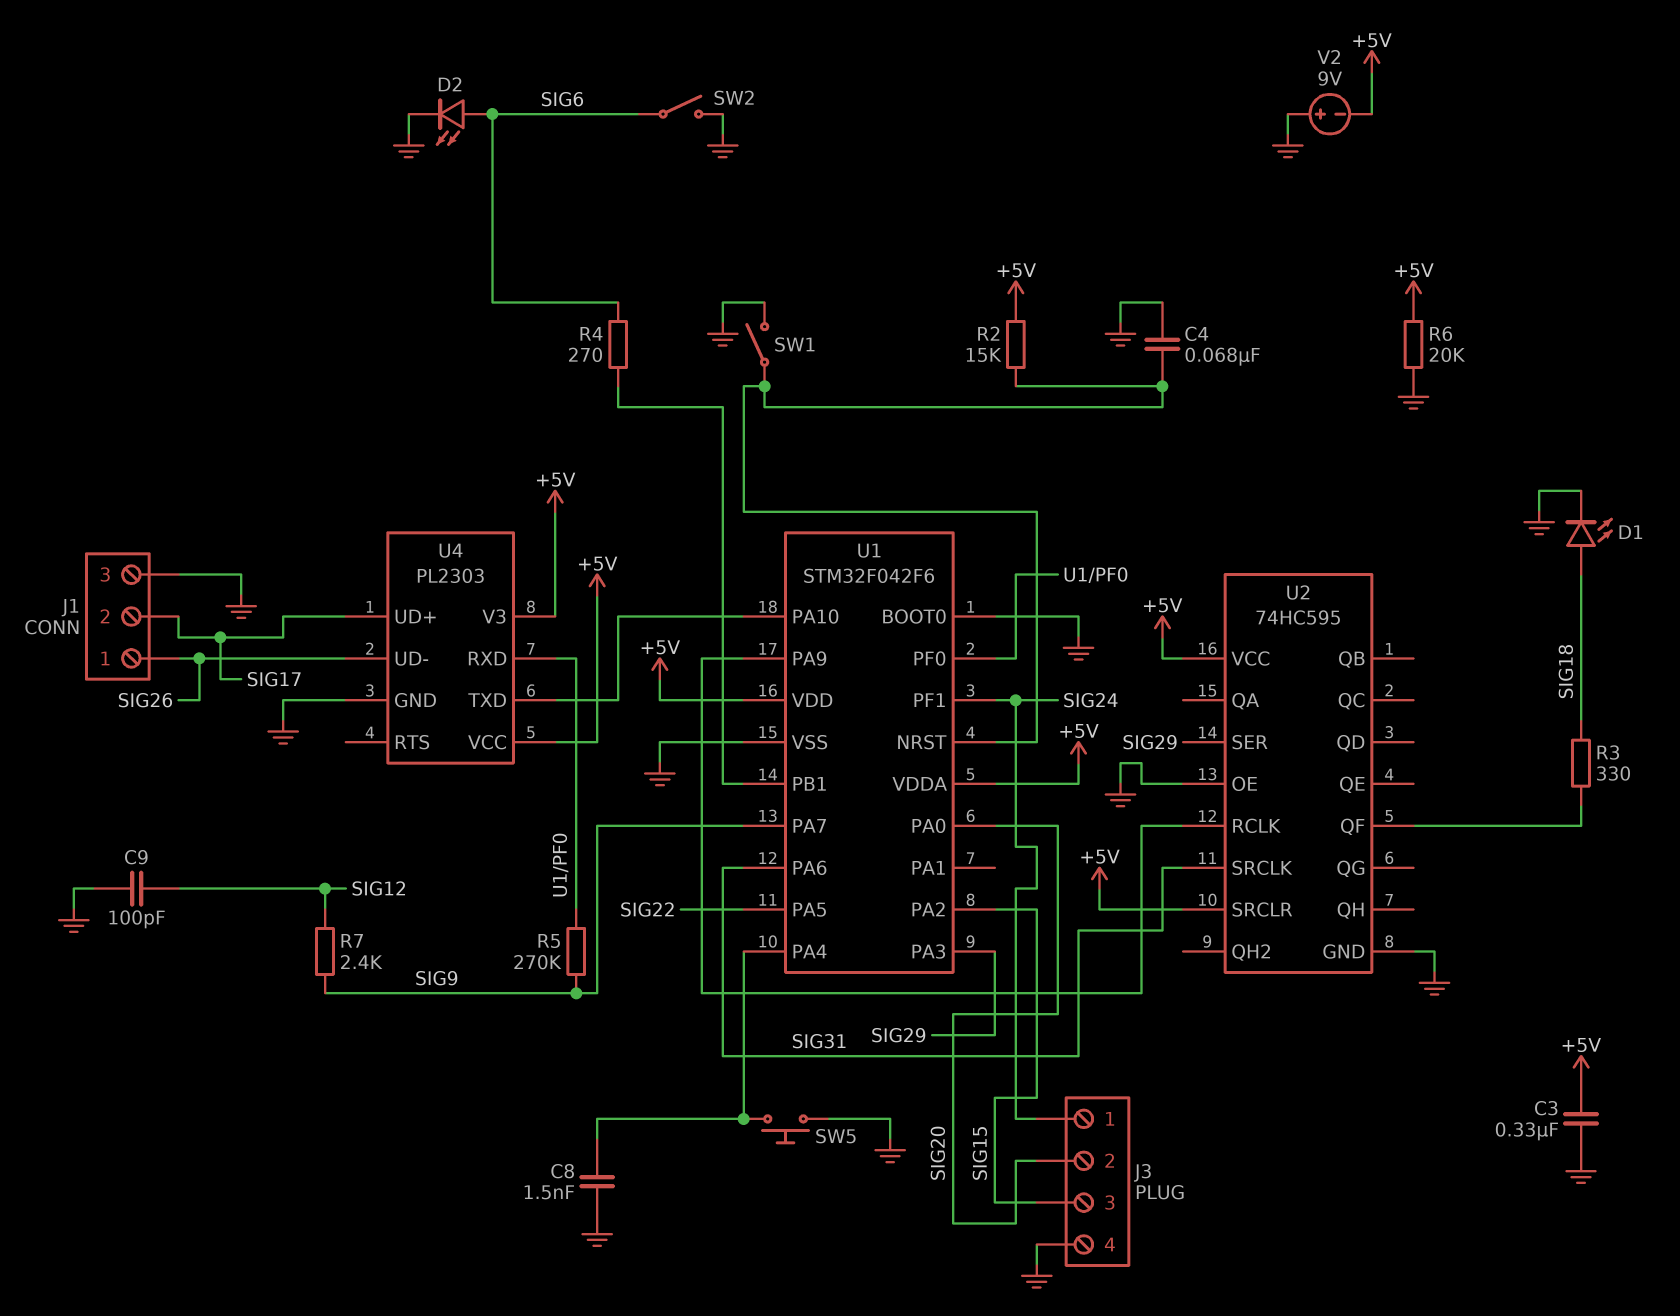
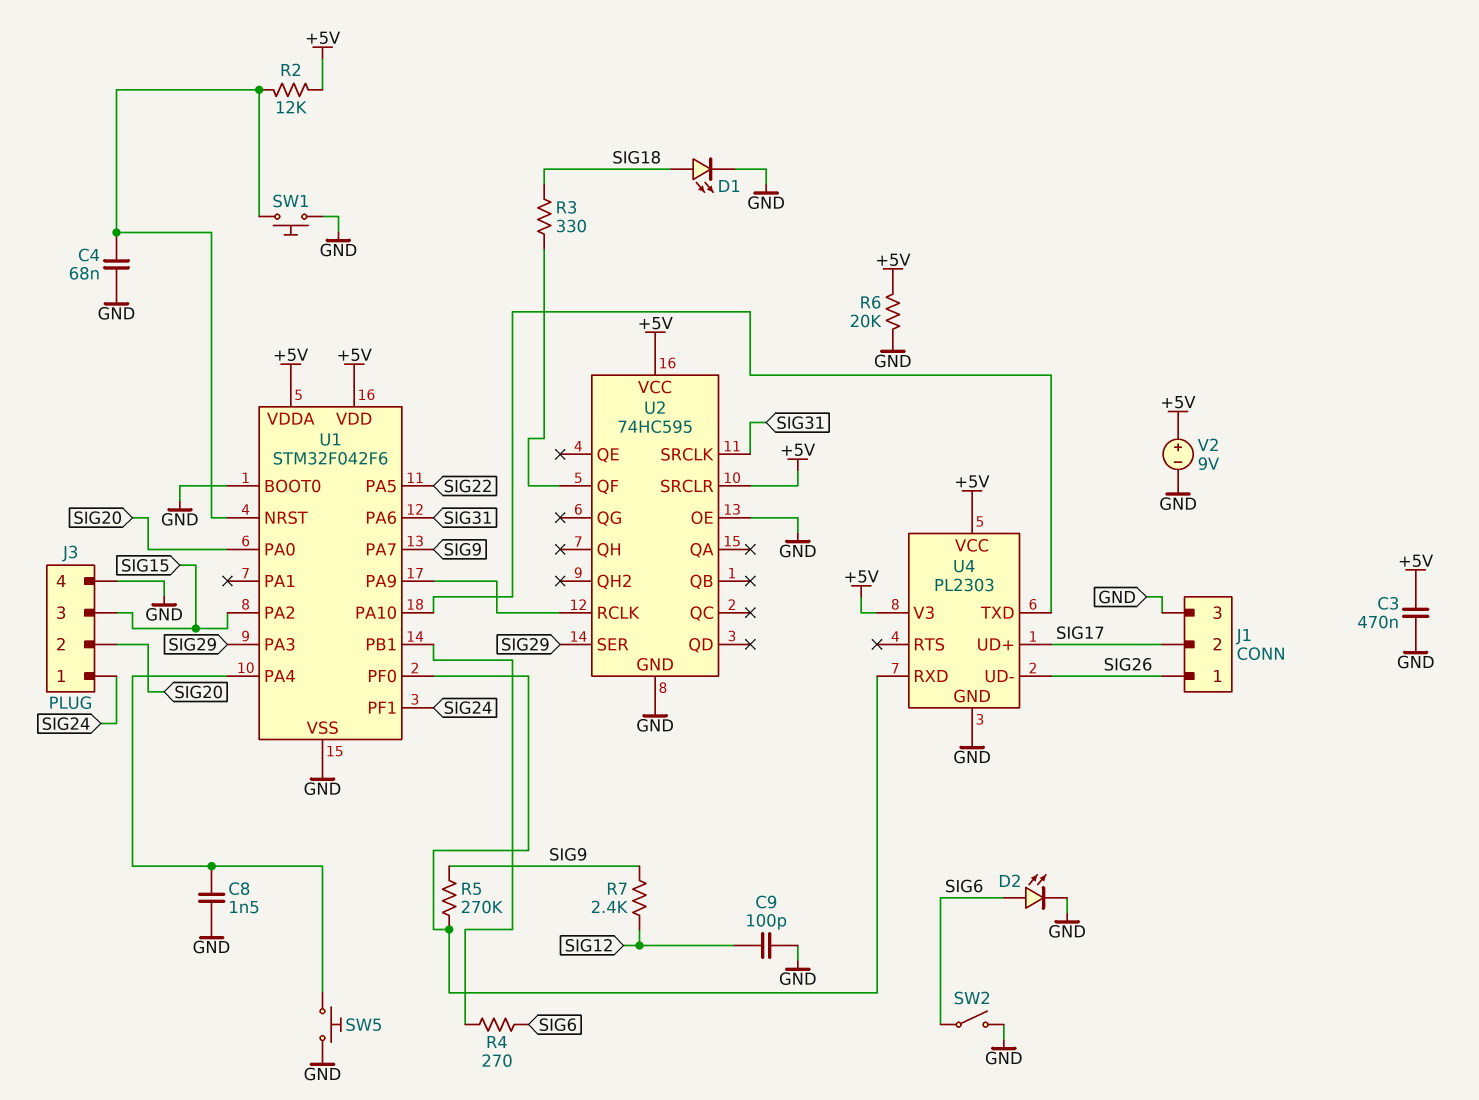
C3: 330nF (+5V, GND) -> 470nF (+5V, GND)
R2: 15k (+5V, U1/NRST) -> 12k (+5V, U1/NRST)
SW1: switch (GND, U1/NRST) -> button (GND, U1/NRST)
V2: 9V (plus GND, minus +5V) -> 9V (plus +5V, minus GND)

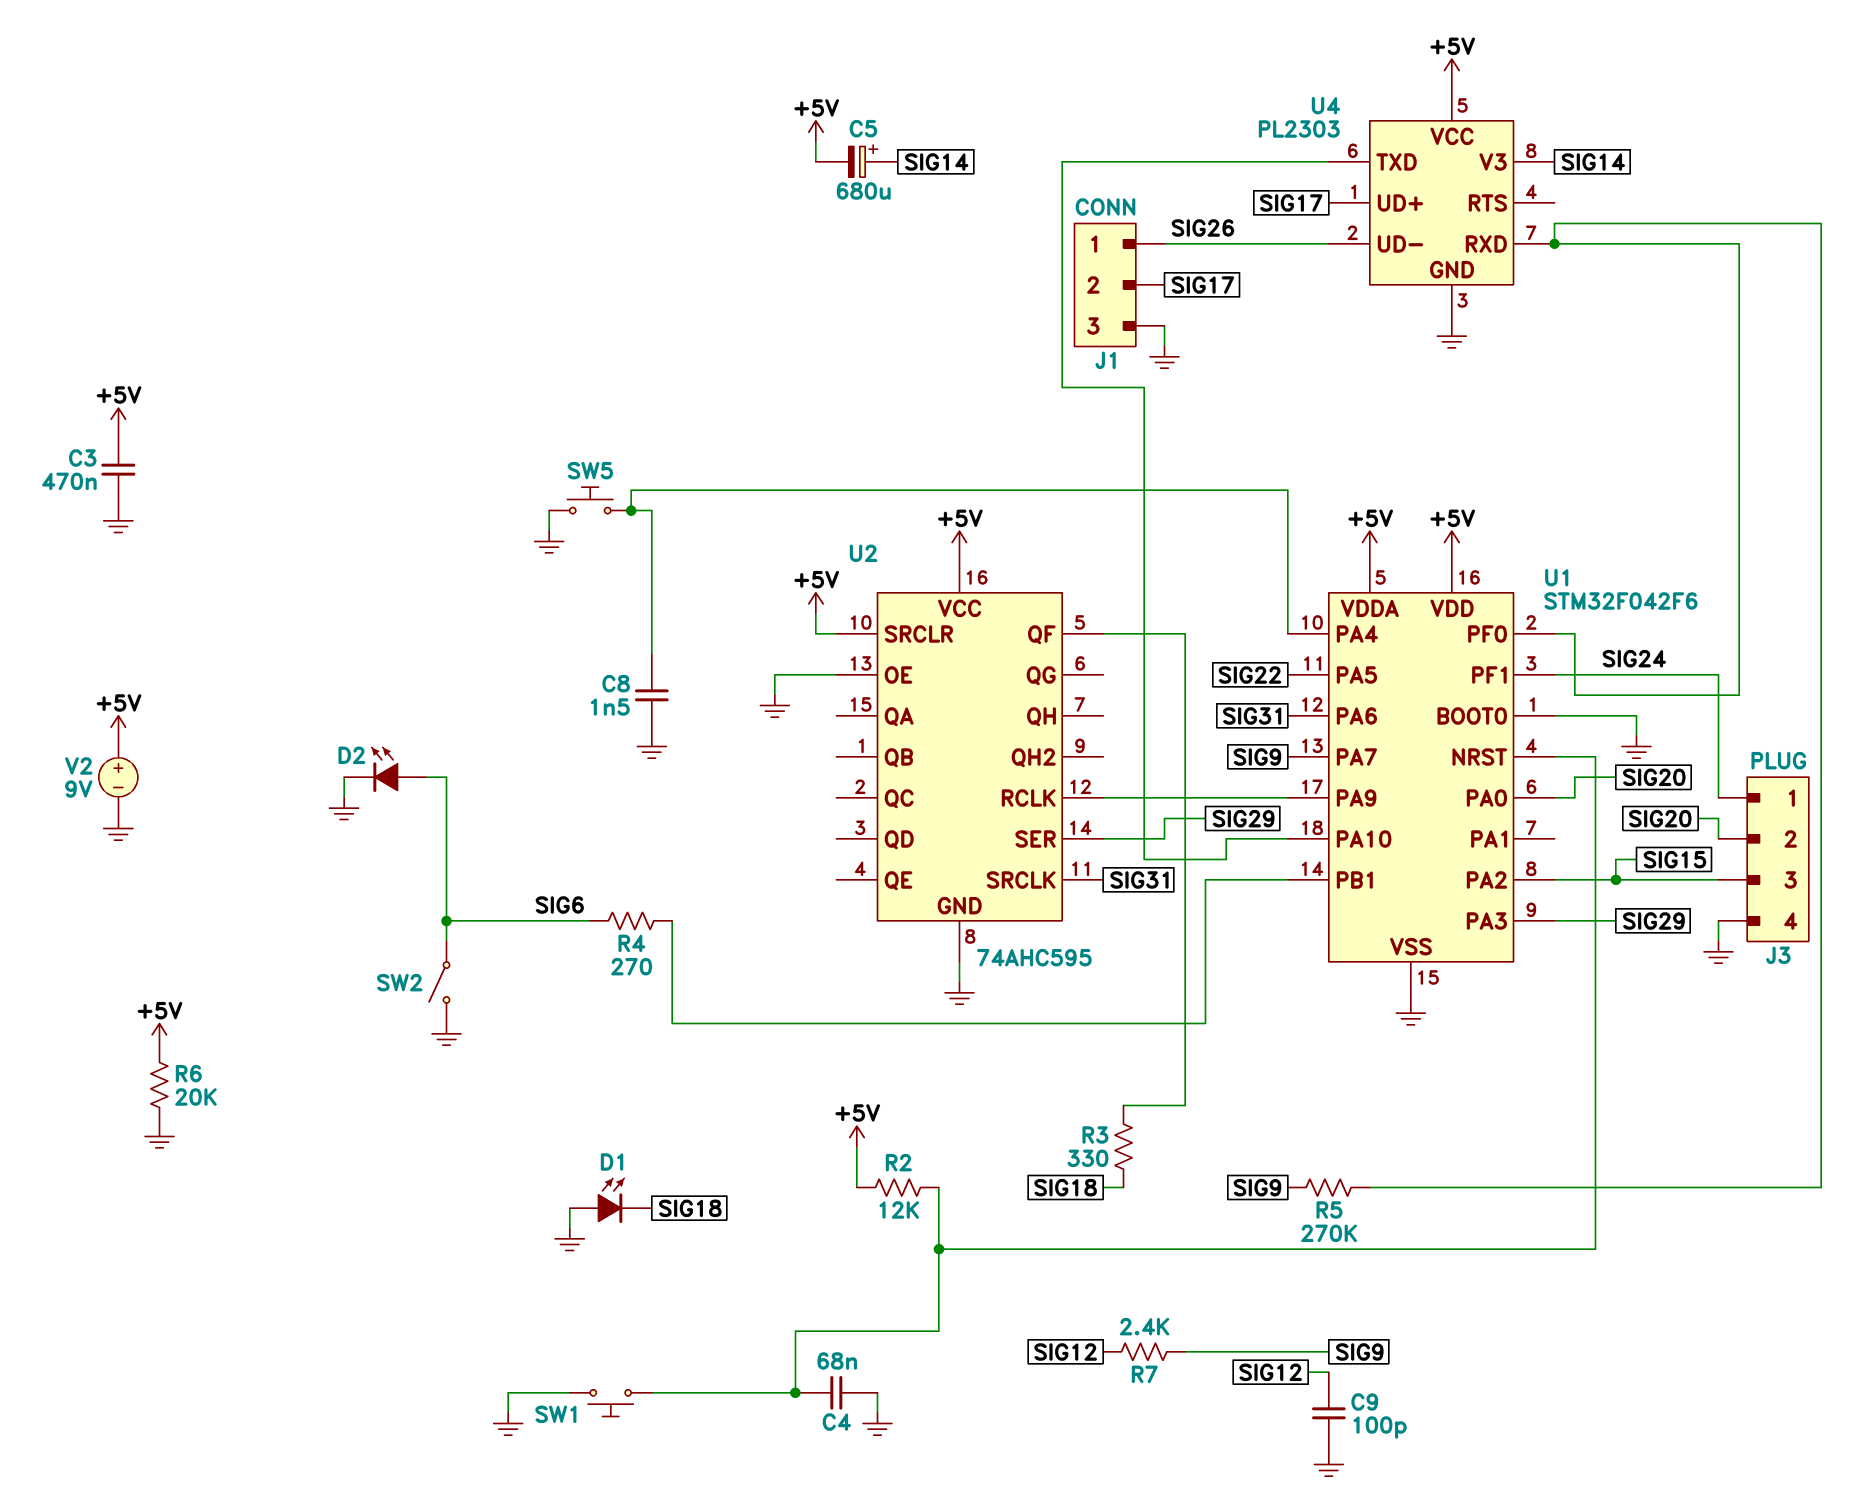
C5: none -> 680uF (plus SIG14, minus +5V)
D1: LED (A SIG18, K GND) -> LED (A GND, K SIG18)
U2: 74HC595 -> 74AHC595
U4 pin V3: +5V -> SIG14

